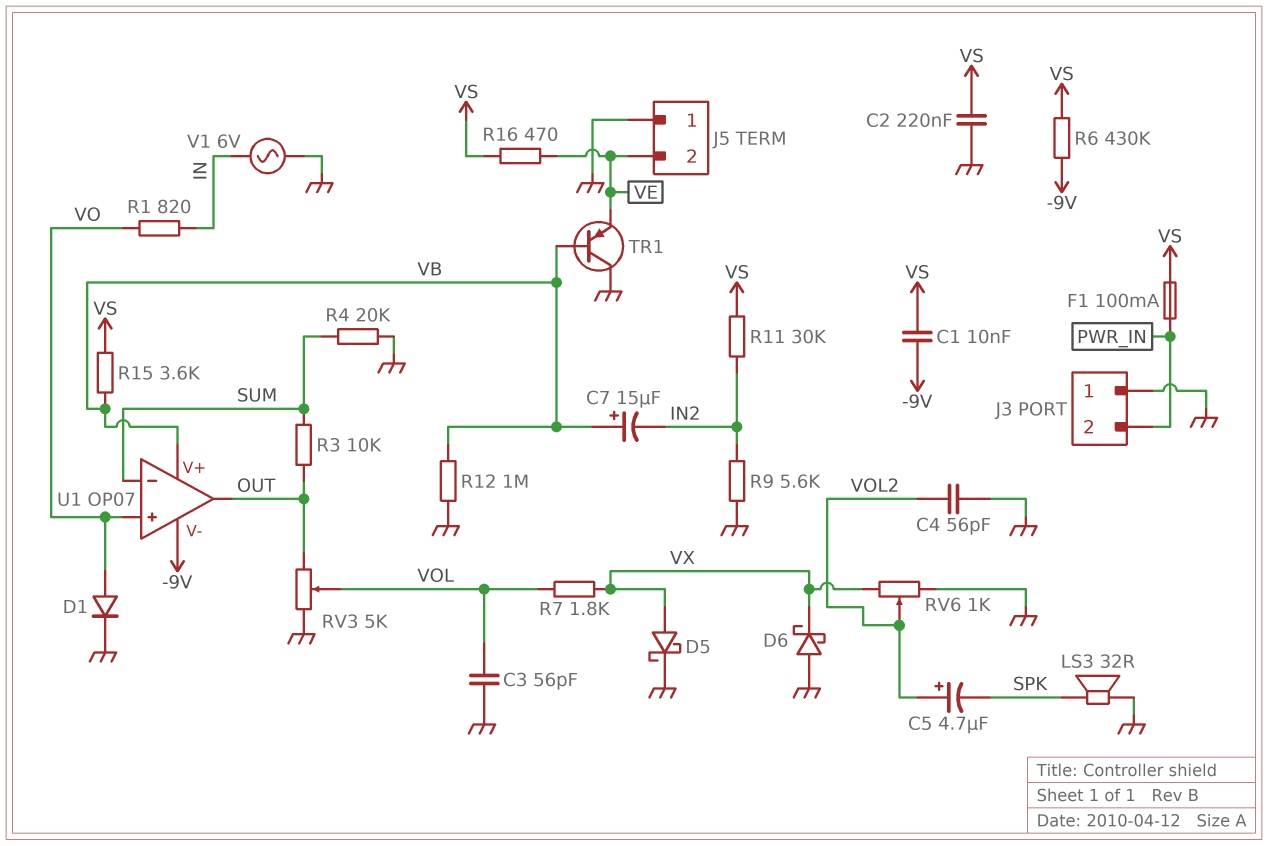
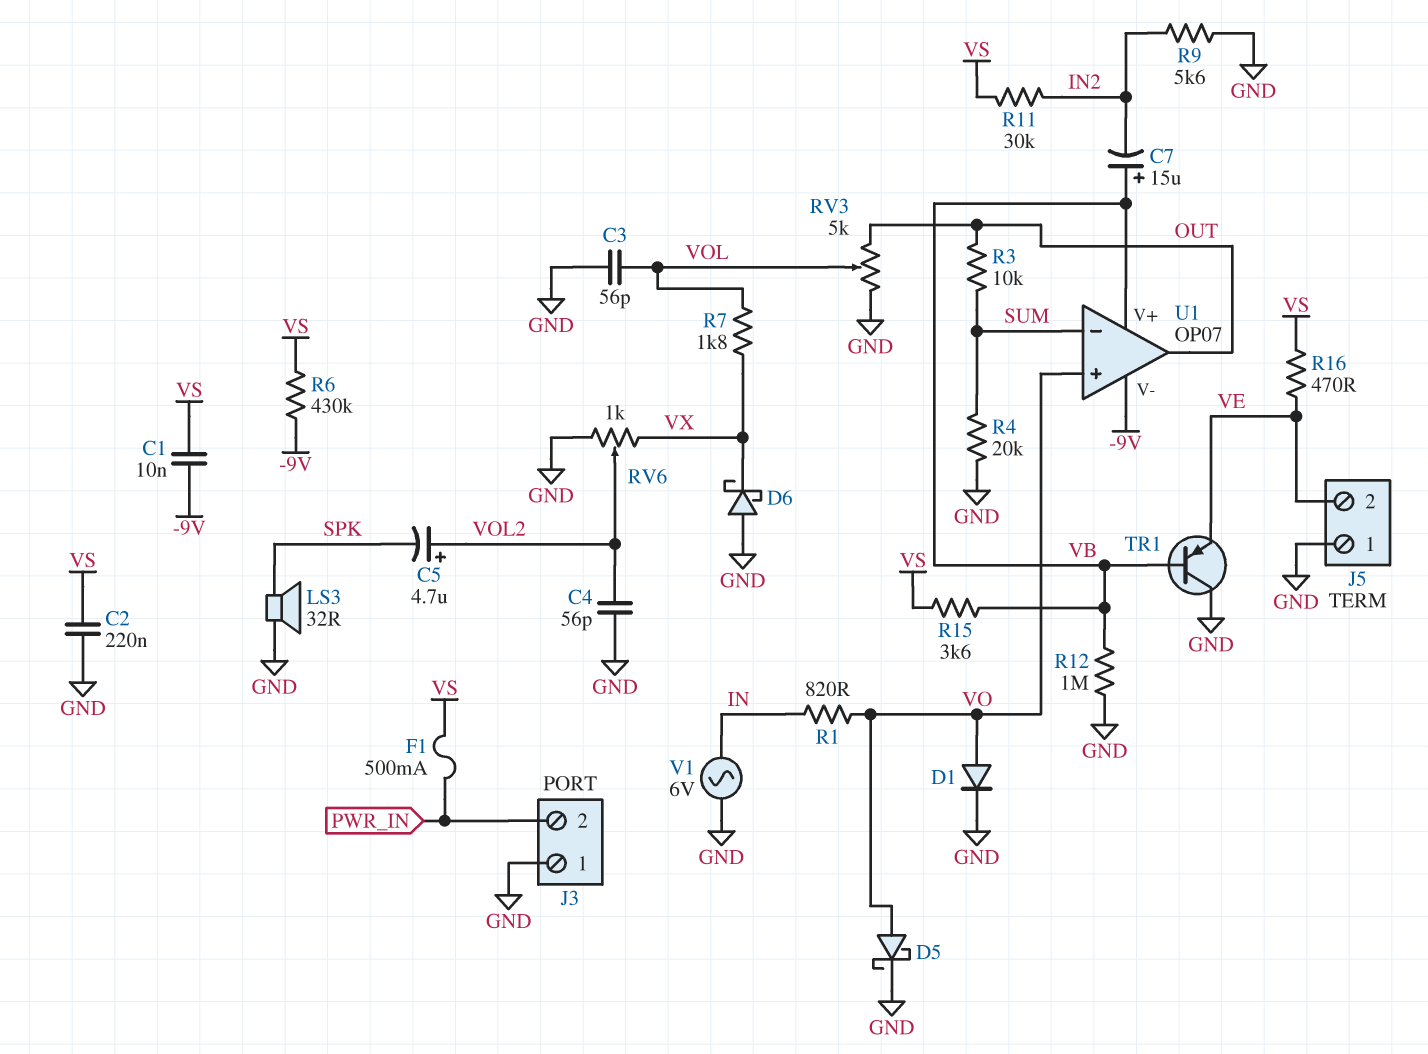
D5: schottky (A VX, K GND) -> schottky (A VO, K GND)
F1: 100mA (PWR_IN, VS) -> 500mA (PWR_IN, VS)

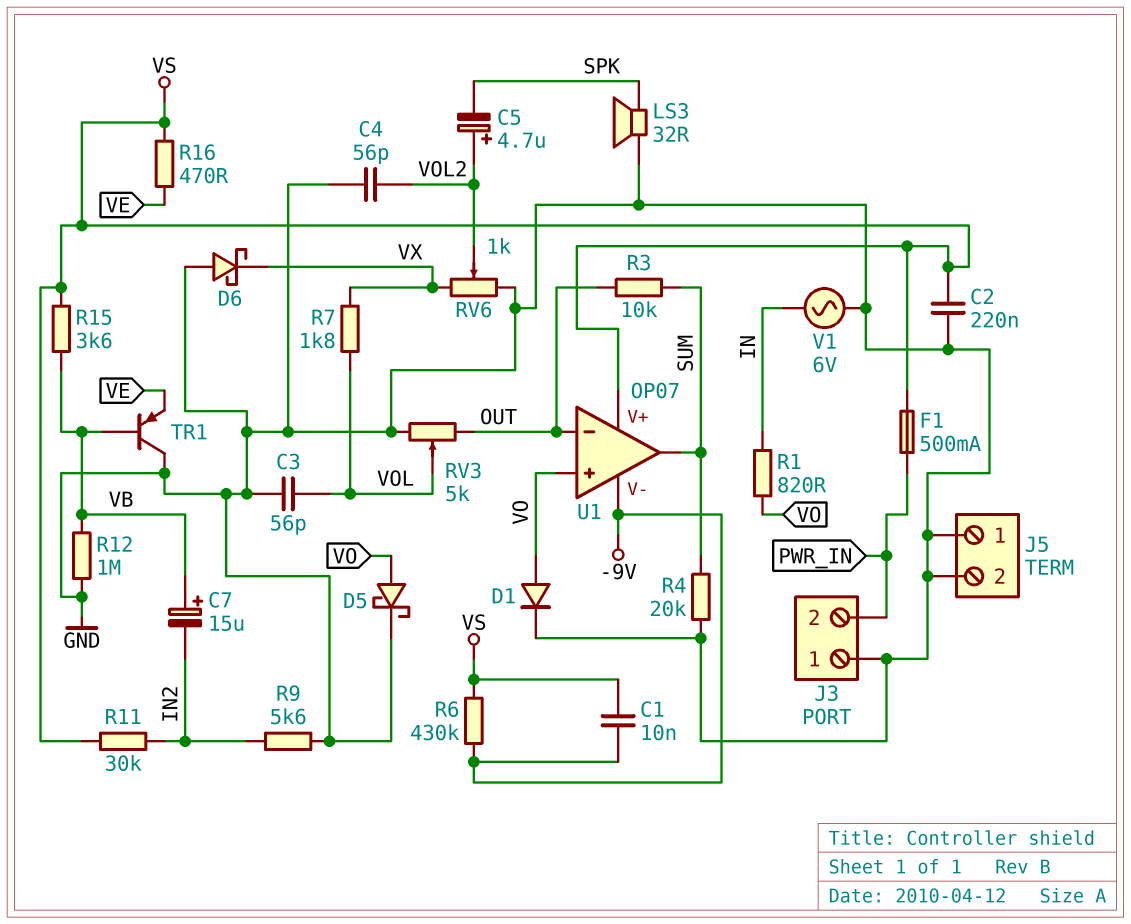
J5 pin 2: VE -> GND
U1 pin V+: VB -> VS
U1 pin in-: SUM -> OUT
U1 pin out: OUT -> SUM

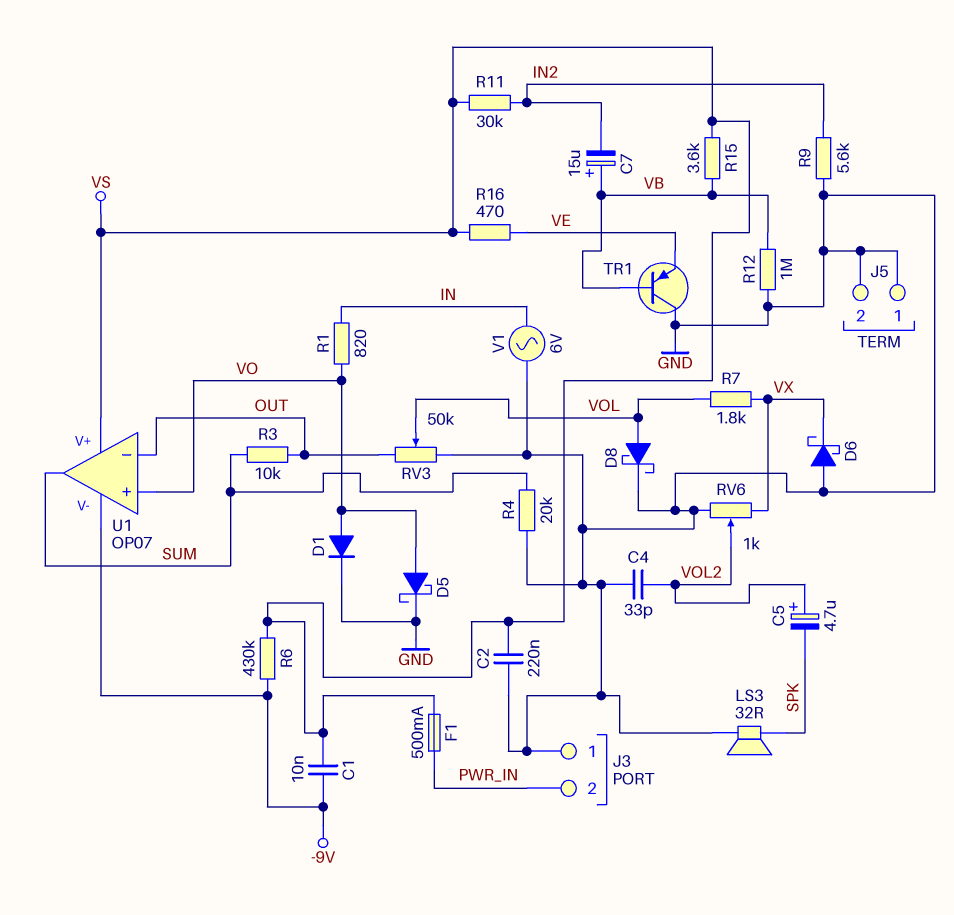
C3: 56pF (GND, VOL) -> none
C4: 56pF (GND, VOL2) -> 33pF (GND, VOL2)
D8: none -> schottky (A VOL, K GND)
RV3: 5k (GND, OUT, wiper VOL) -> 50k (GND, OUT, wiper VOL)

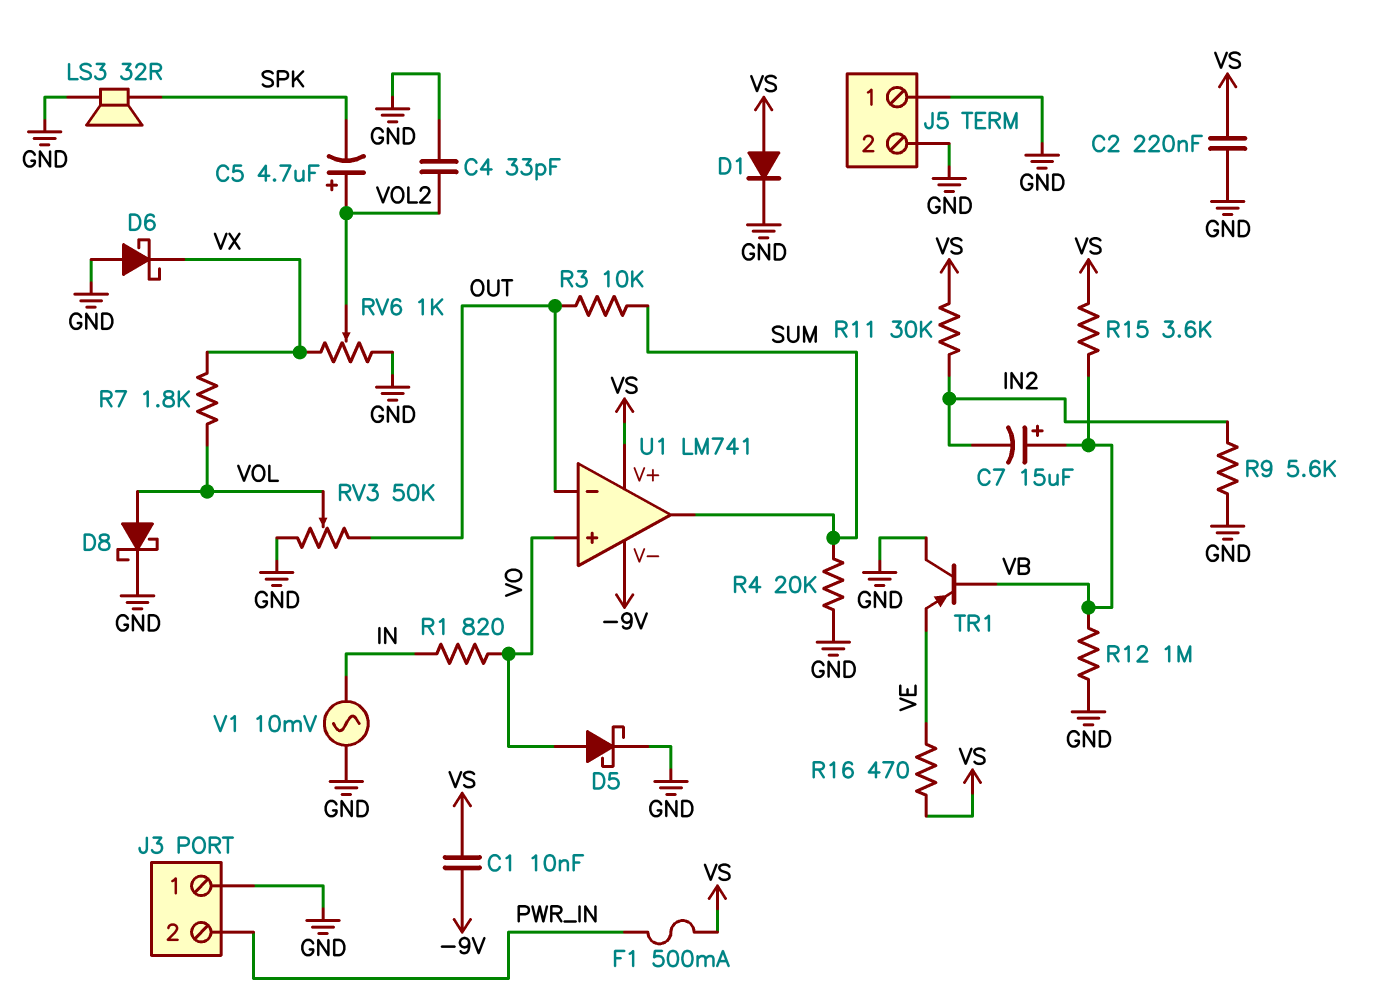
D1: diode (A VO, K GND) -> diode (A VS, K GND)
R6: 430k (-9V, VS) -> none
U1: OP07 -> LM741
V1: AC 6V (GND, IN) -> AC 10mV (GND, IN)

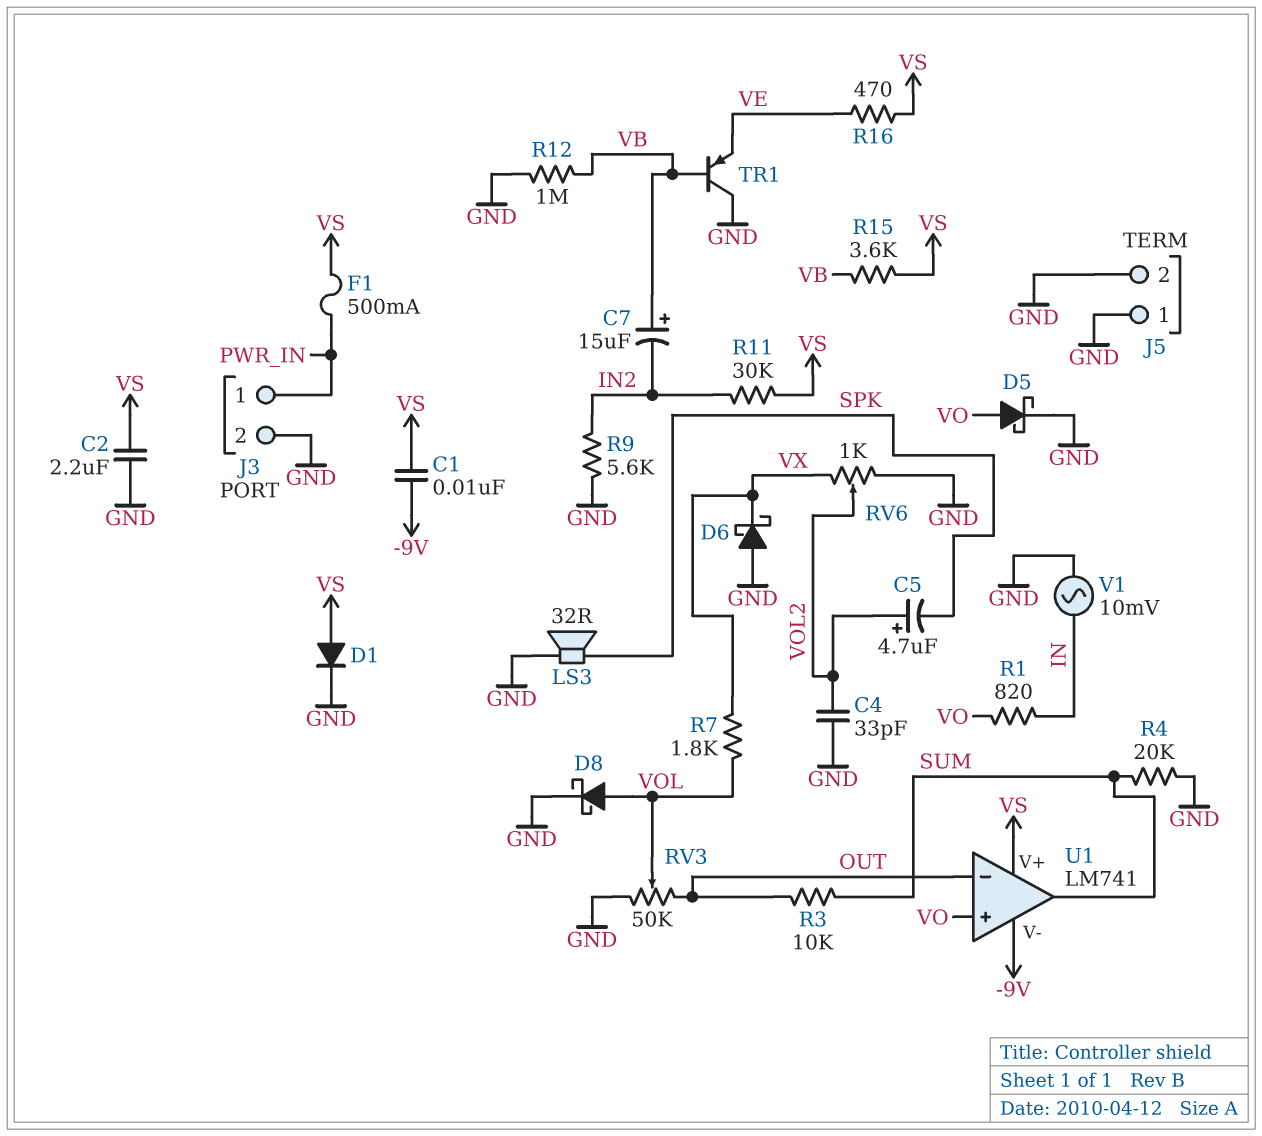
C2: 220nF (GND, VS) -> 2.2uF (GND, VS)
J3 pin 1: GND -> PWR_IN
J3 pin 2: PWR_IN -> GND

